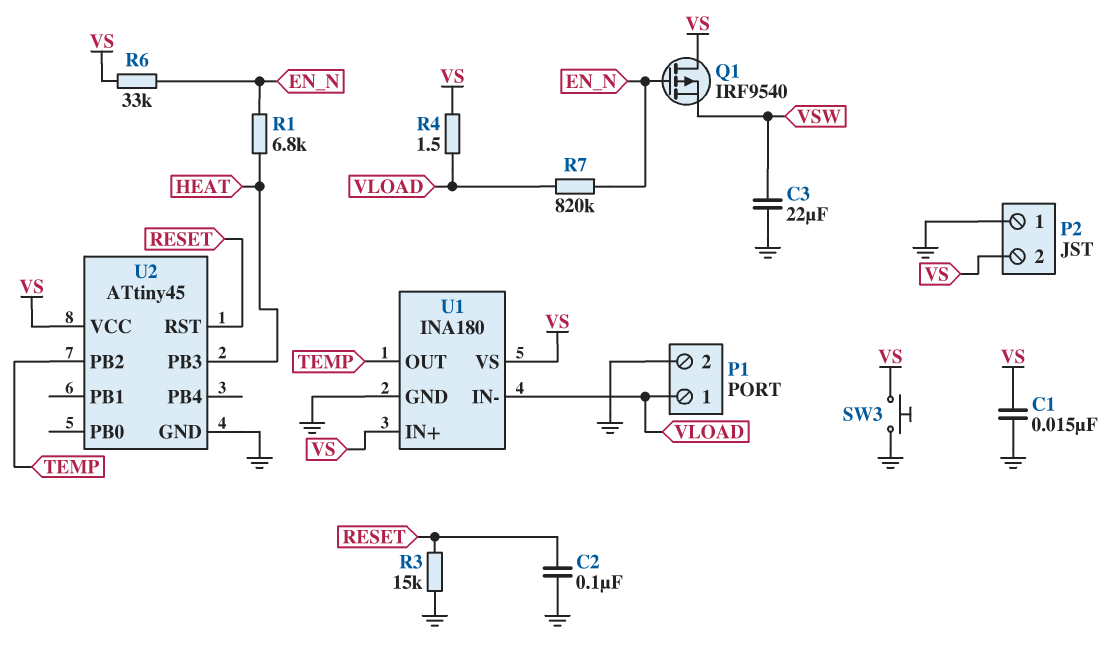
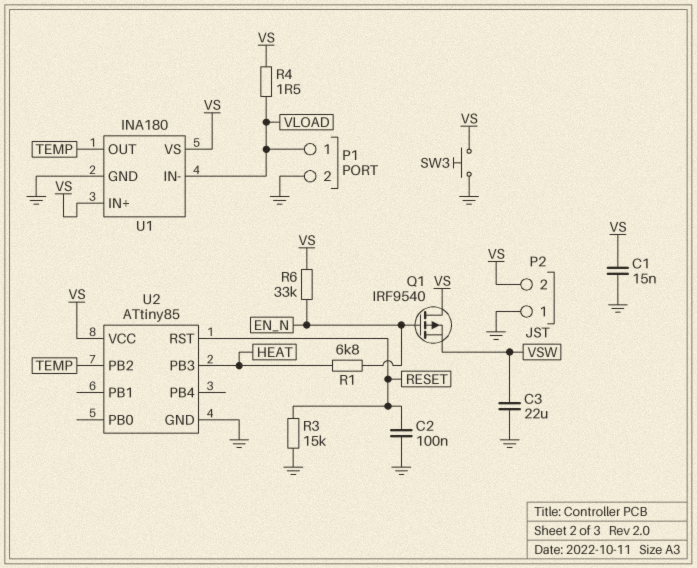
R7: 820k (EN_N, VLOAD) -> none
U2: ATtiny45 -> ATtiny85

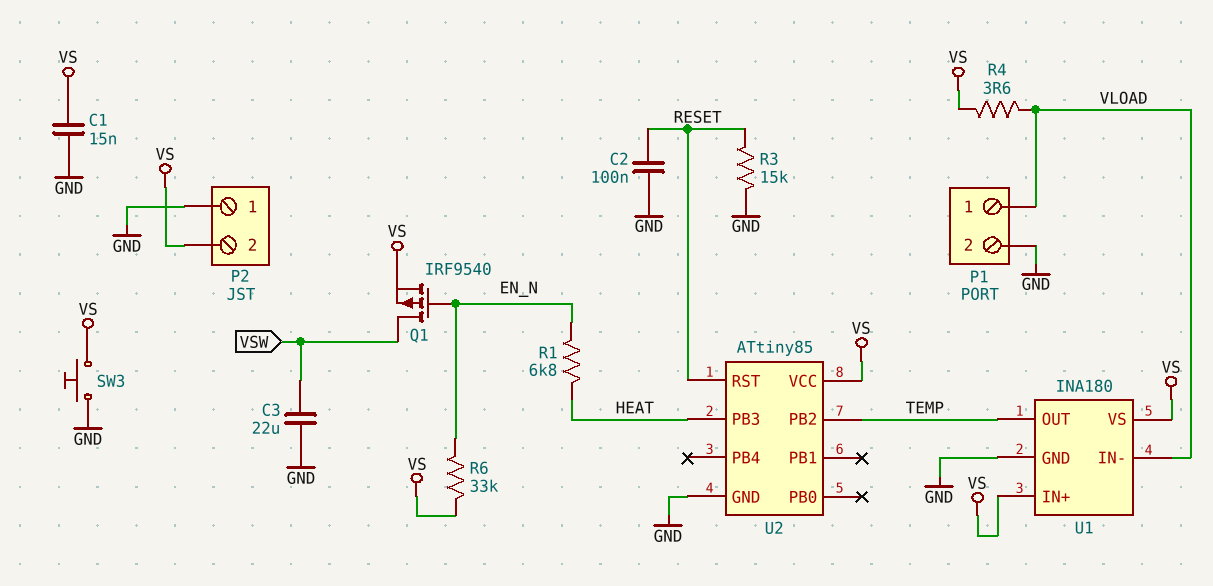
Q1: PMOS IRF9540 (G EN_N, D VS, S VSW) -> PMOS IRF9540 (G EN_N, D VSW, S VS)
R4: 1.5 (VLOAD, VS) -> 3.6 (VLOAD, VS)

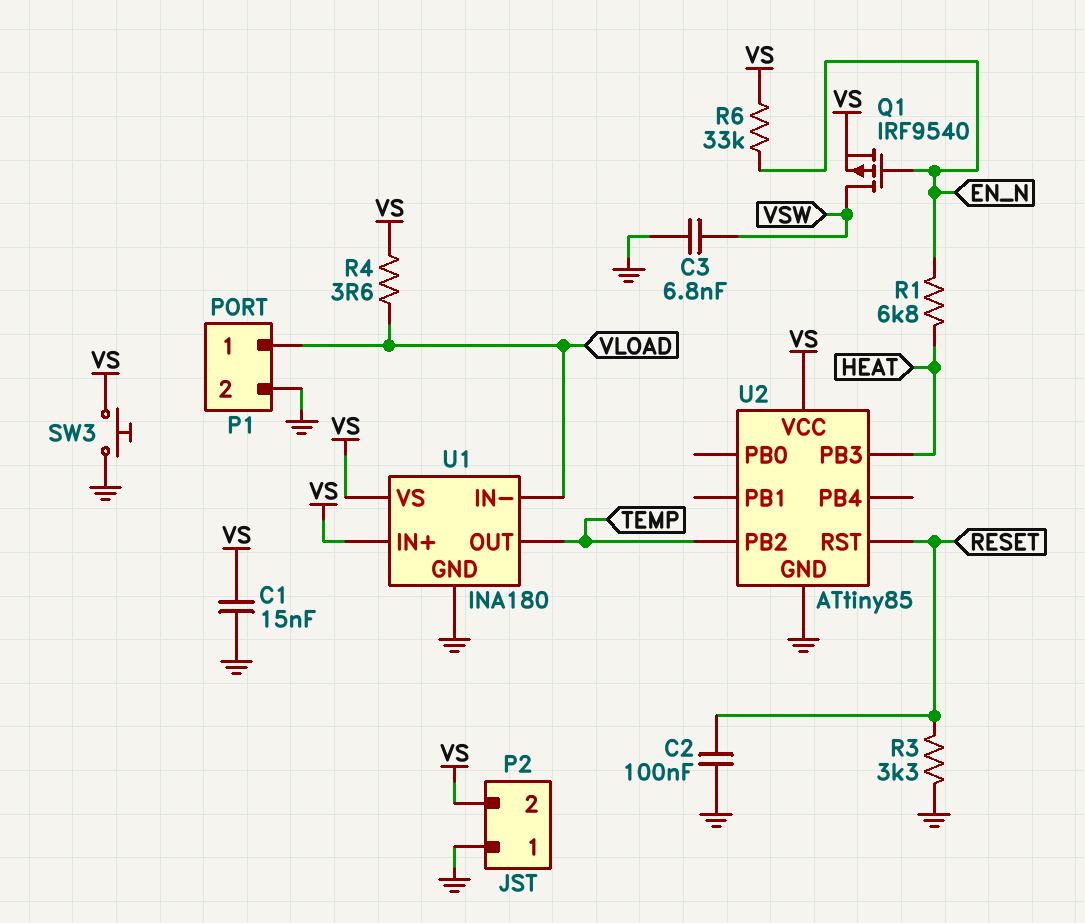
C3: 22uF (GND, VSW) -> 6.8nF (GND, VSW)
R3: 15k (GND, RESET) -> 3.3k (GND, RESET)

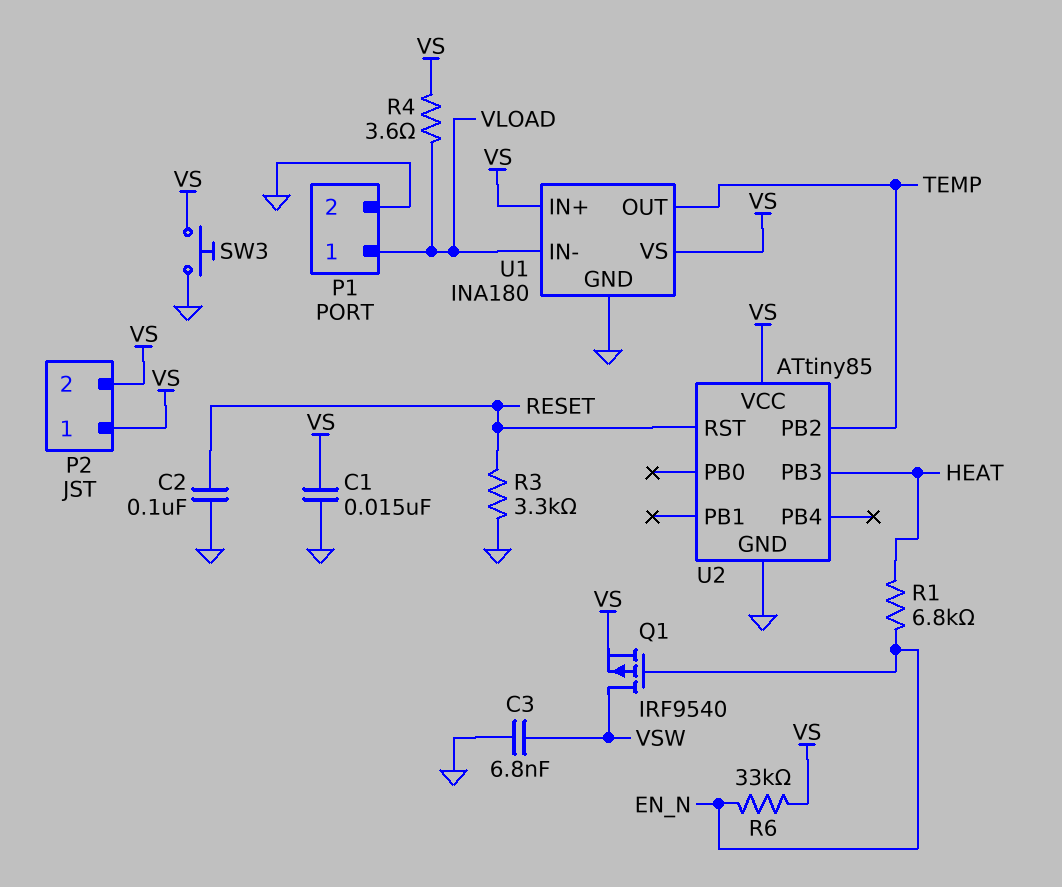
P2 pin 1: GND -> VS

